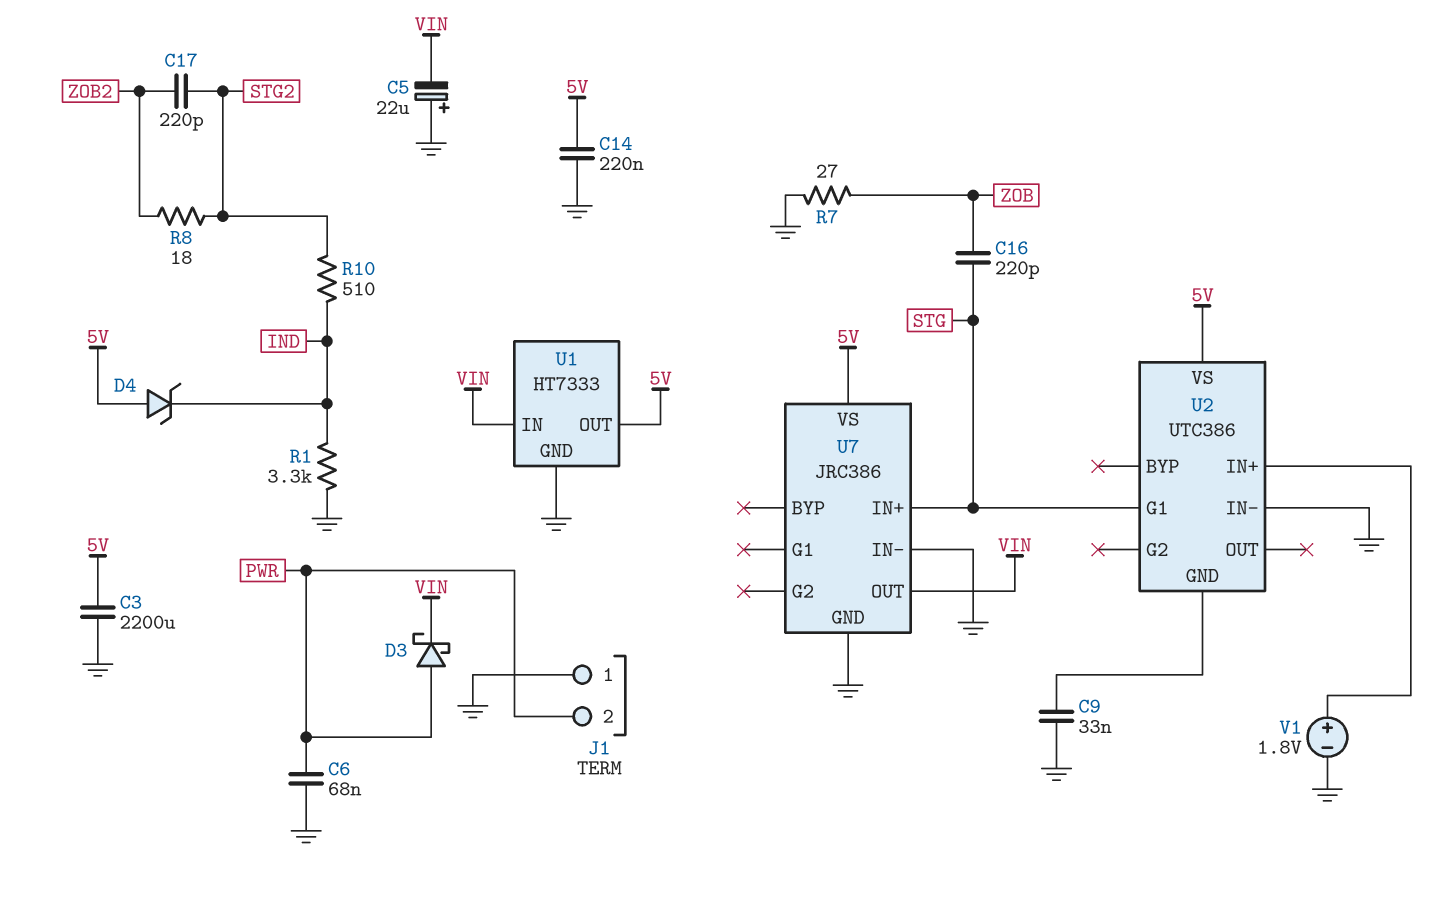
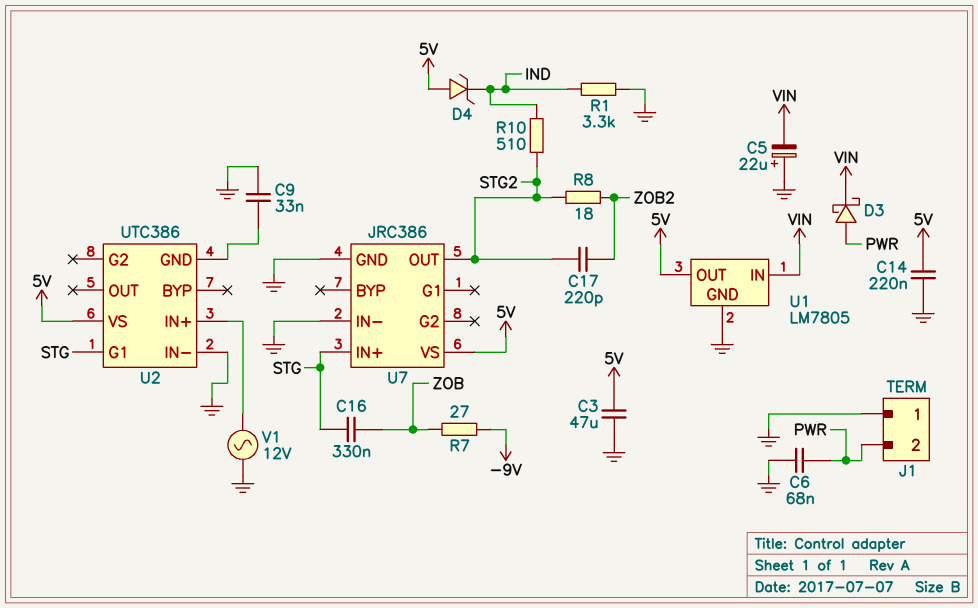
C3: 2200uF (5V, GND) -> 47uF (5V, GND)
C16: 220pF (STG, ZOB) -> 330nF (STG, ZOB)
R7: 27 (GND, ZOB) -> 27 (-9V, ZOB)
U1: HT7333 -> LM7805
U7 pin OUT: VIN -> STG2
V1: 1.8V (plus U2/IN+, minus GND) -> AC 12V (GND, U2/IN+)

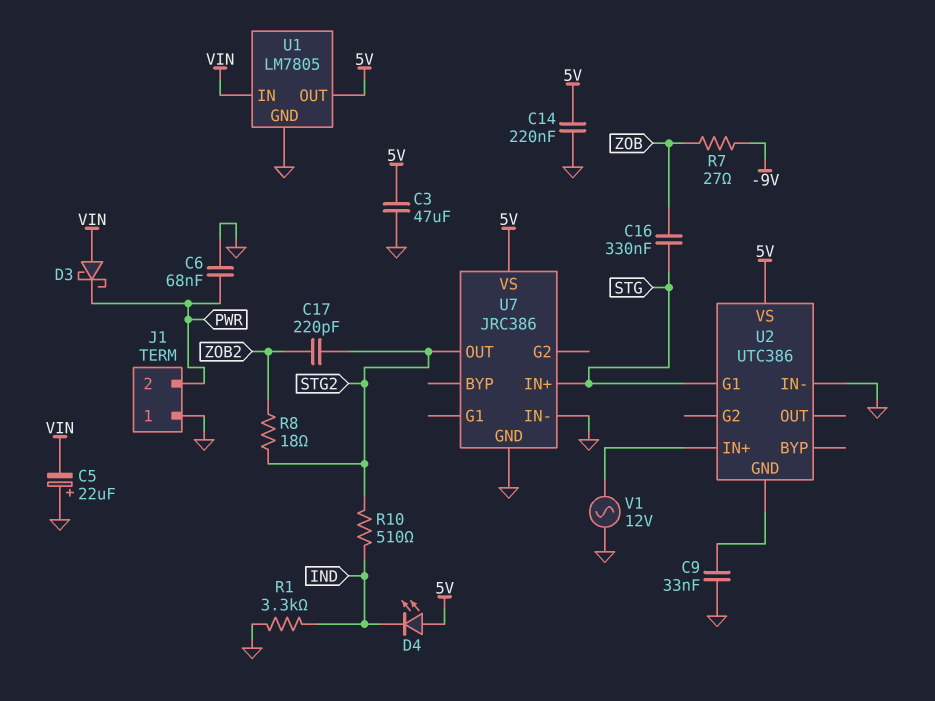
D3: schottky (A PWR, K VIN) -> schottky (A VIN, K PWR)
D4: zener (A 5V, K IND) -> LED (A 5V, K IND)

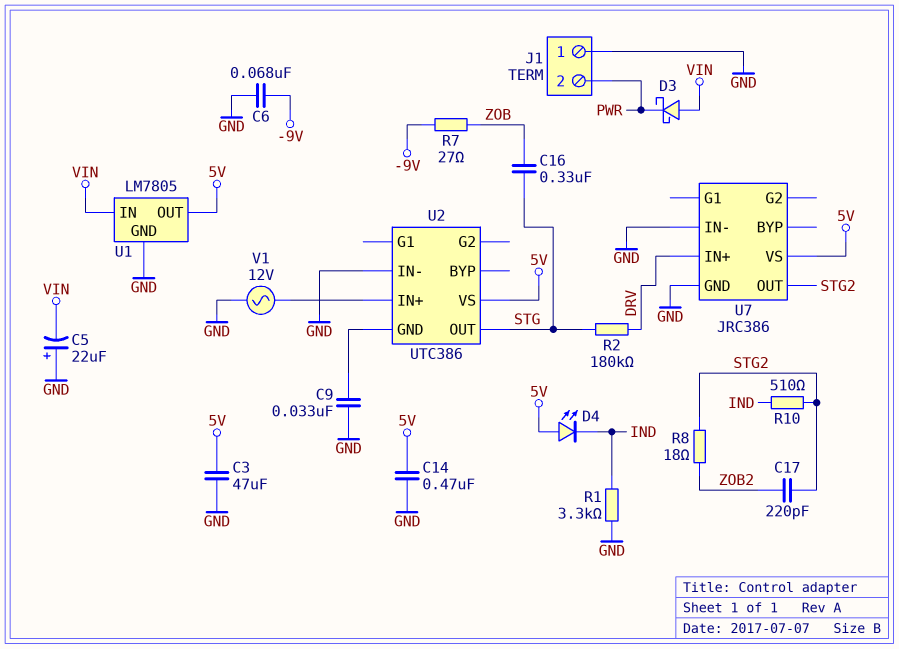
C6: 68nF (GND, PWR) -> 68nF (-9V, GND)
C14: 220nF (5V, GND) -> 470nF (5V, GND)
R2: none -> 180k (DRV, STG)
U2 pin G1: STG -> none
U2 pin OUT: none -> STG
U7 pin IN+: STG -> DRV

